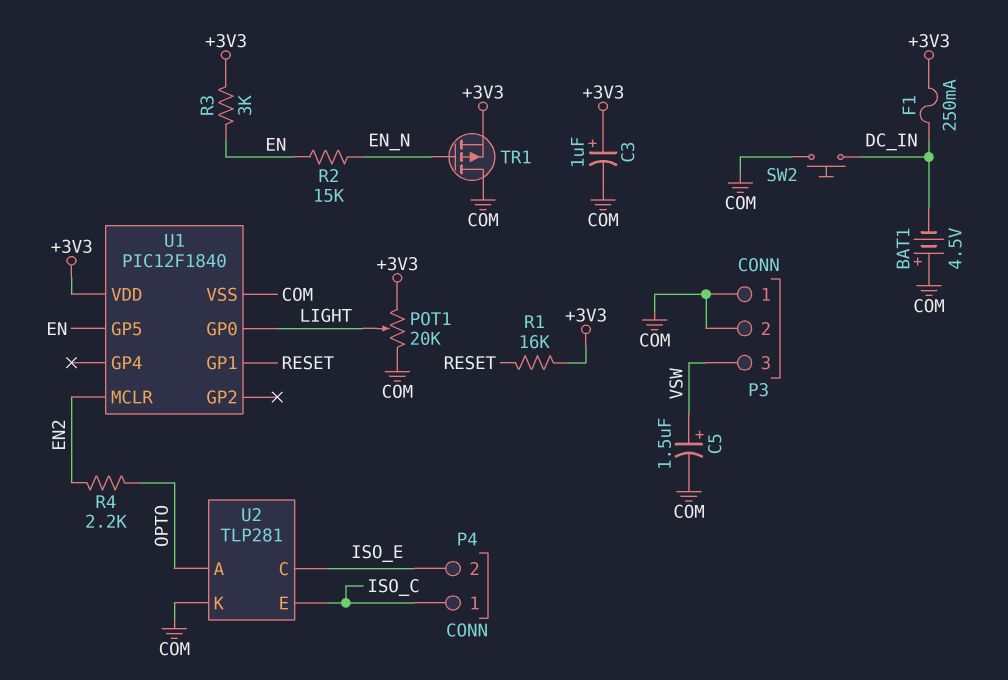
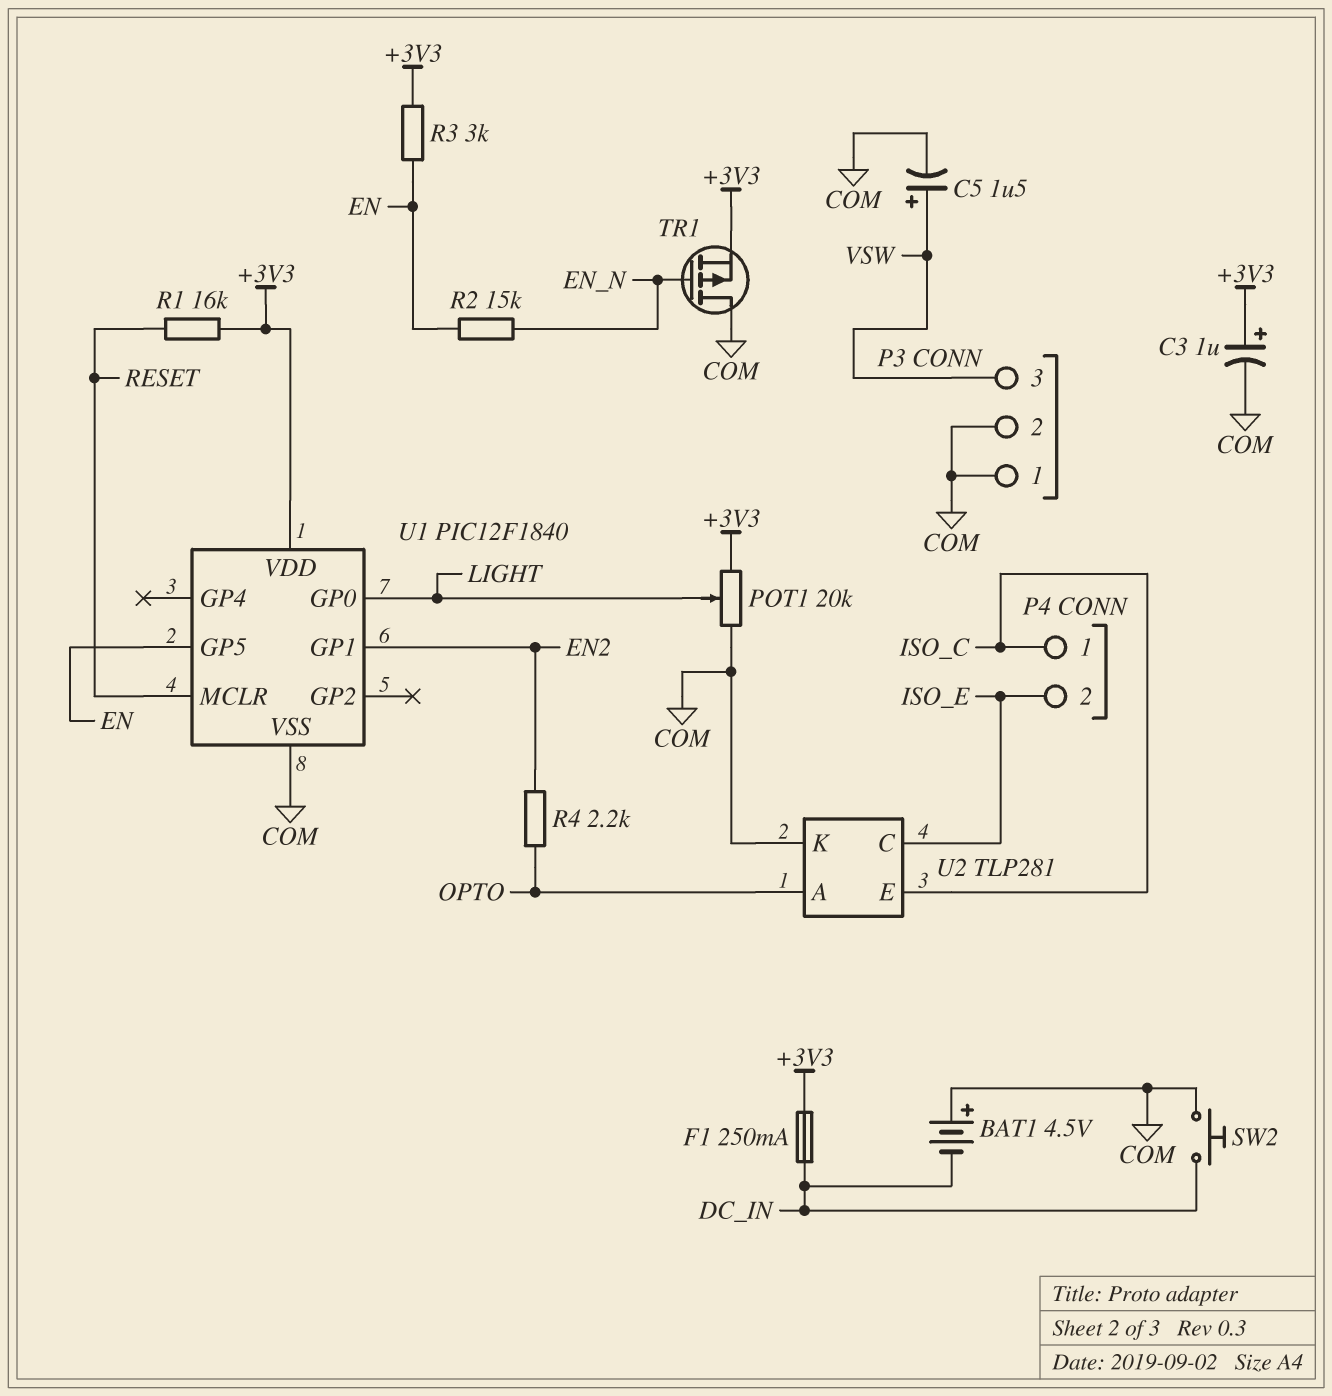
U1 pin GP1: RESET -> EN2
U1 pin MCLR: EN2 -> RESET

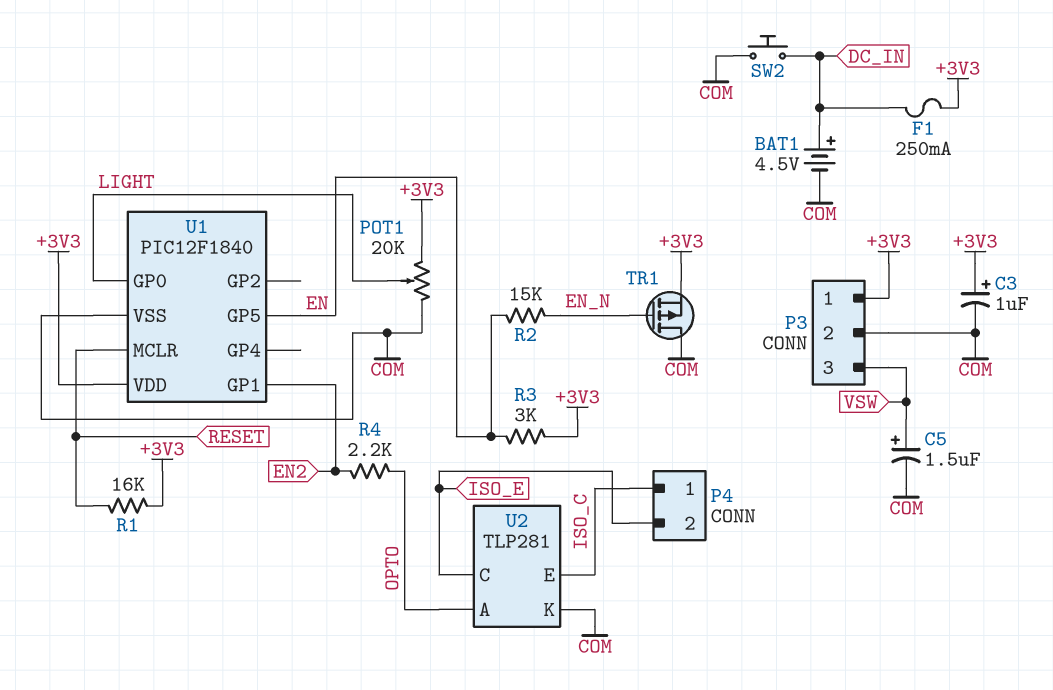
BAT1: 4.5V (plus COM, minus DC_IN) -> 4.5V (plus DC_IN, minus COM)
P3 pin 1: COM -> +3V3

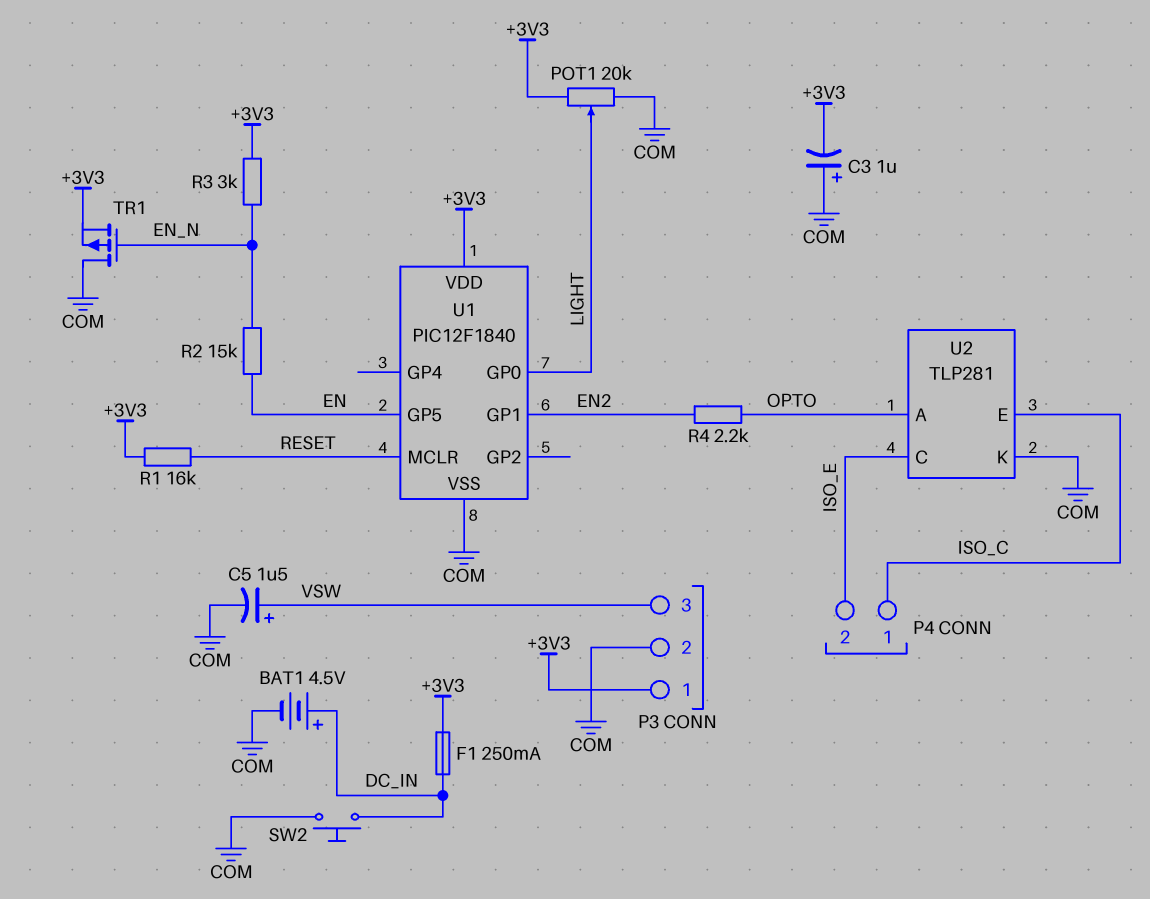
C3: 1uF (plus +3V3, minus COM) -> 1uF (plus COM, minus +3V3)
R3: 3k (+3V3, EN) -> 3k (+3V3, EN_N)

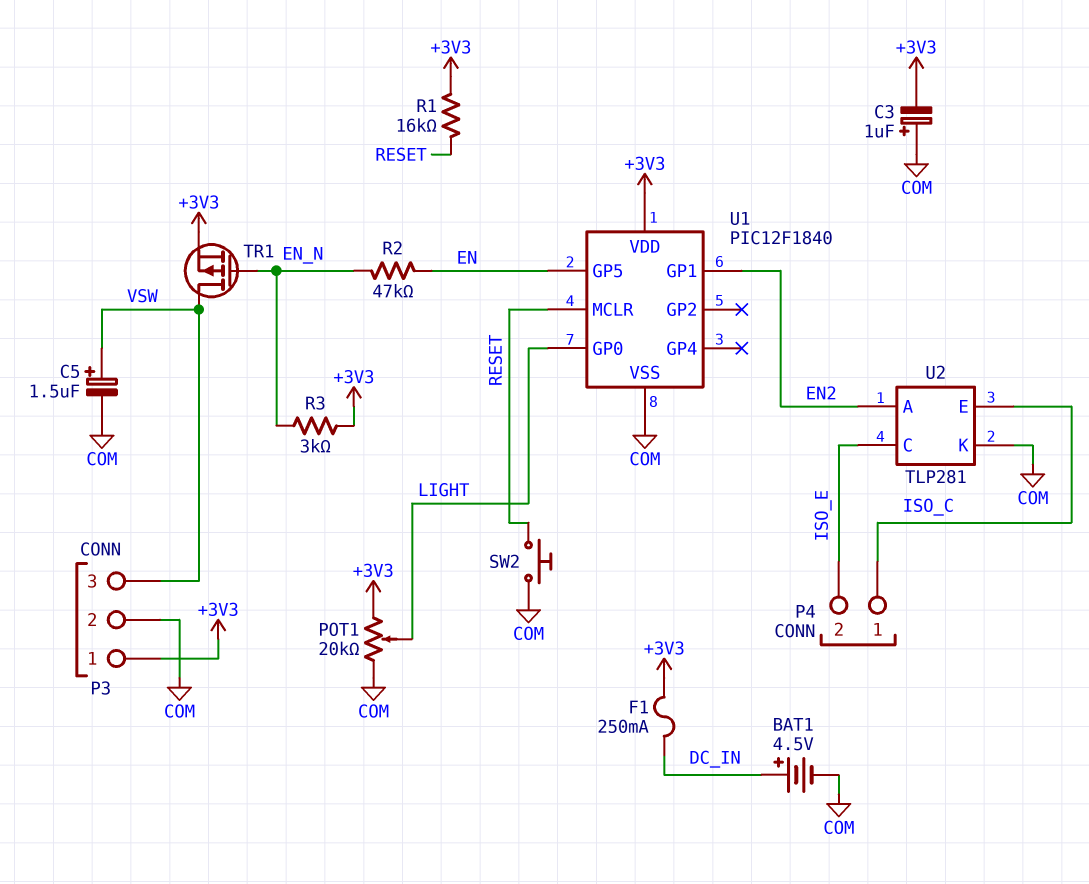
R2: 15k (EN, EN_N) -> 47k (EN, EN_N)
R4: 2.2k (EN2, OPTO) -> none
SW2: button (COM, DC_IN) -> button (COM, RESET)
TR1: PMOS (G EN_N, D COM, S +3V3) -> PMOS (G EN_N, D VSW, S +3V3)
U2 pin A: OPTO -> EN2

